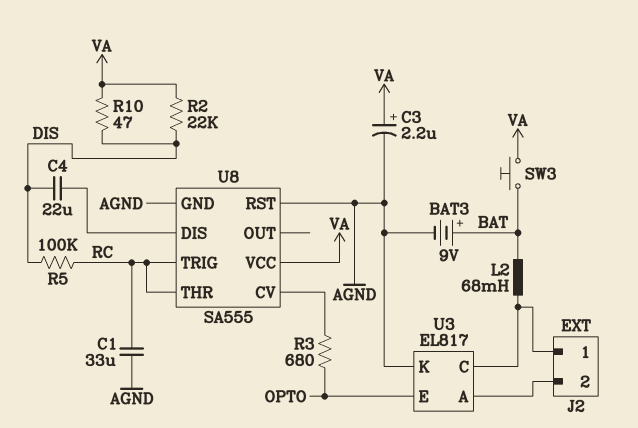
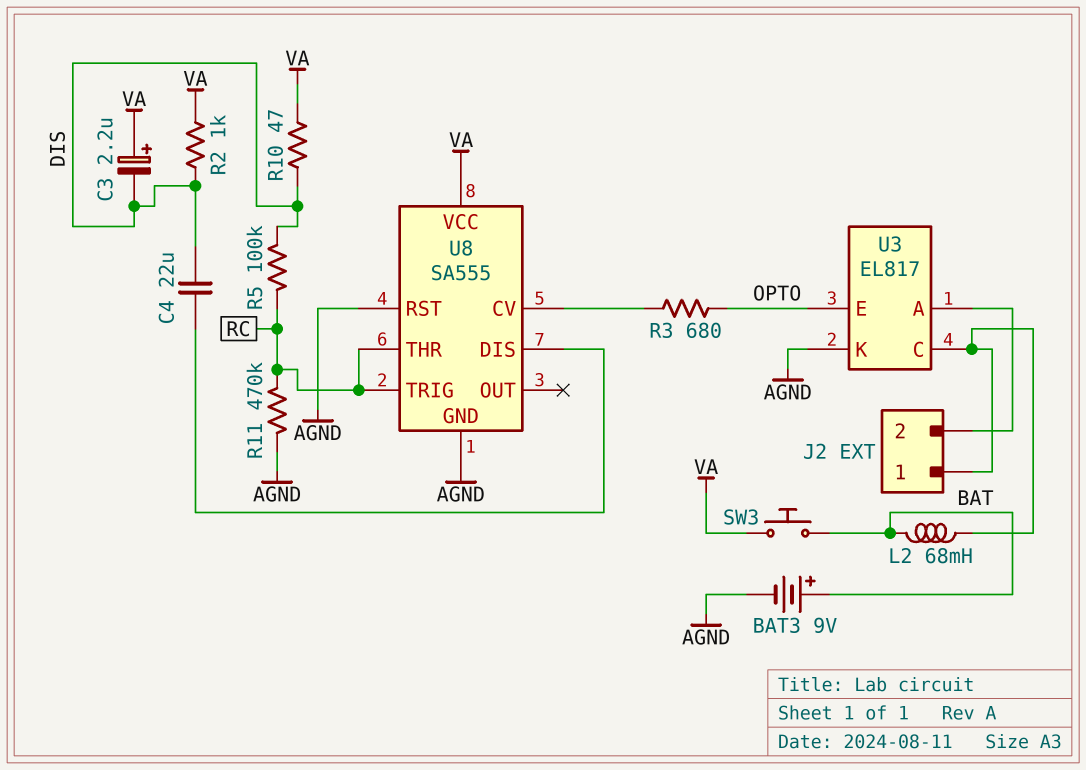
C1: 33uF (AGND, RC) -> none
C3: 2.2uF (plus VA, minus AGND) -> 2.2uF (plus VA, minus DIS)
R2: 22k (DIS, VA) -> 1k (DIS, VA)
R11: none -> 470k (AGND, RC)

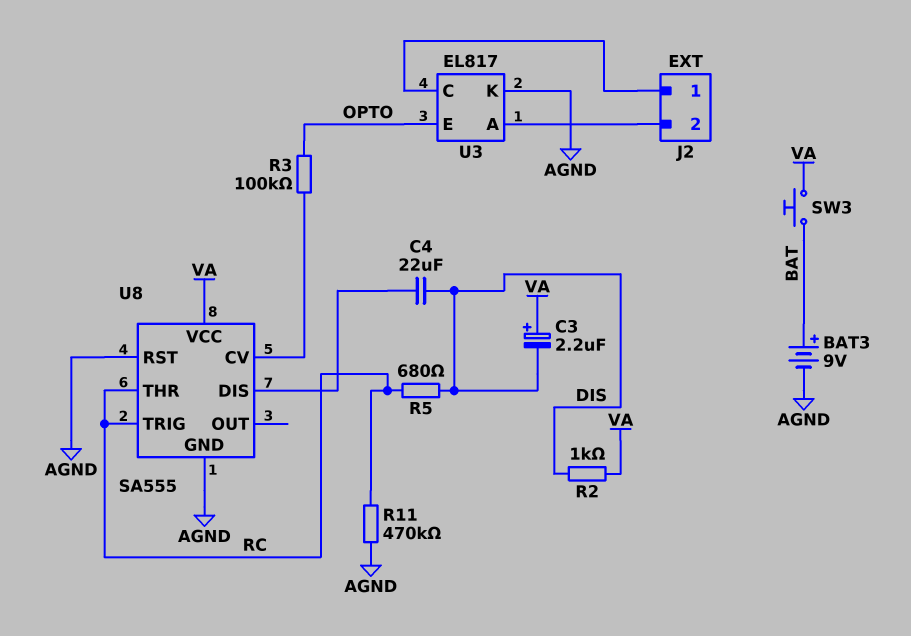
L2: 68mH (BAT, J2/1) -> none
R3: 680 (OPTO, U8/CV) -> 100k (OPTO, U8/CV)
R5: 100k (DIS, RC) -> 680 (DIS, RC)
R10: 47 (DIS, VA) -> none

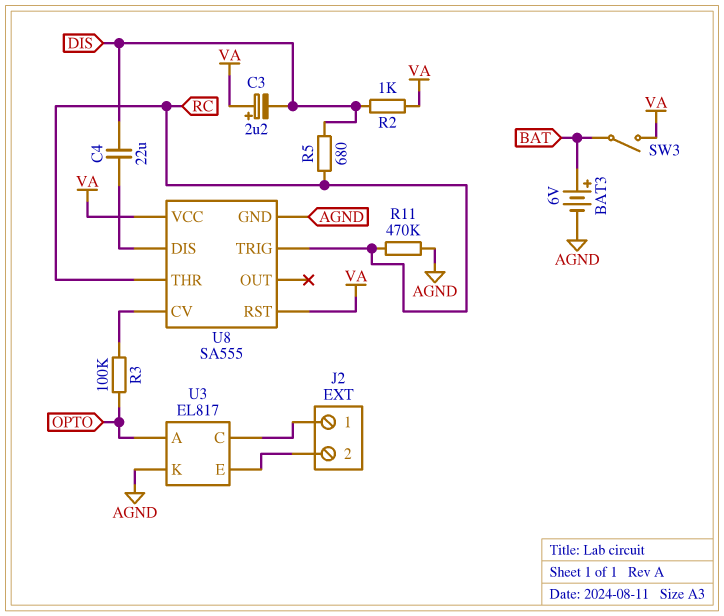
BAT3: 9V (plus BAT, minus AGND) -> 6V (plus BAT, minus AGND)
SW3: button (BAT, VA) -> switch (BAT, VA)
U3 pin A: J2/2 -> OPTO
U3 pin E: OPTO -> J2/2
U8 pin RST: AGND -> VA

